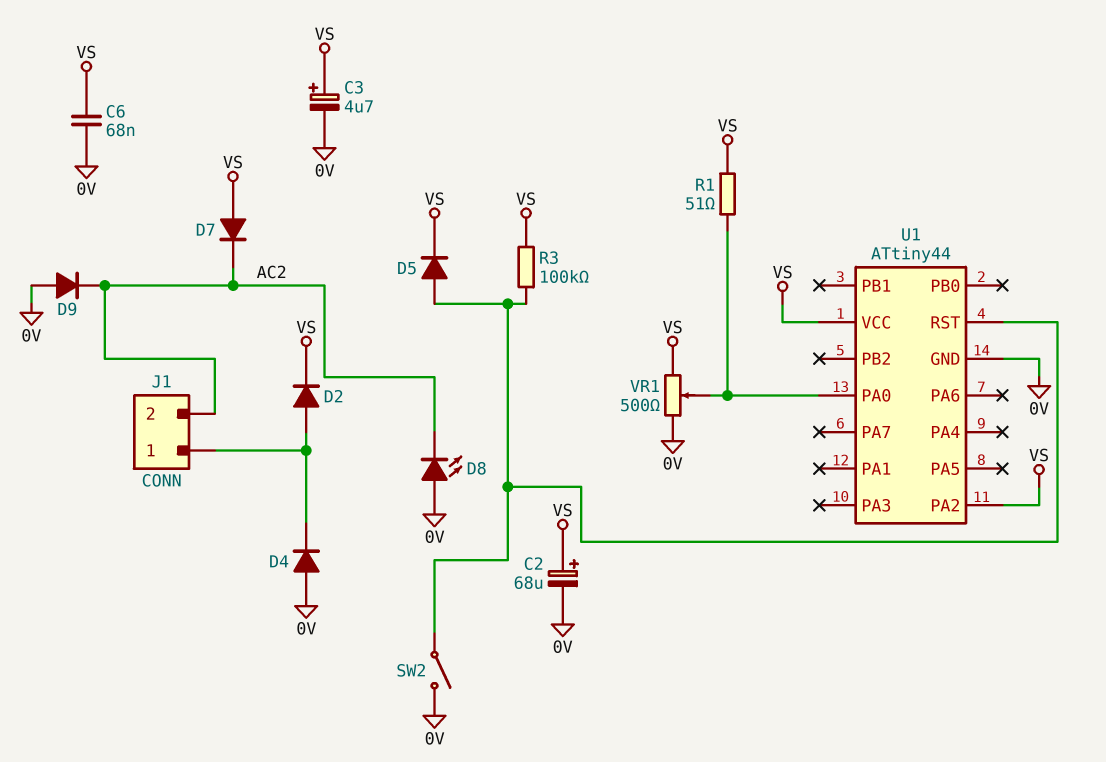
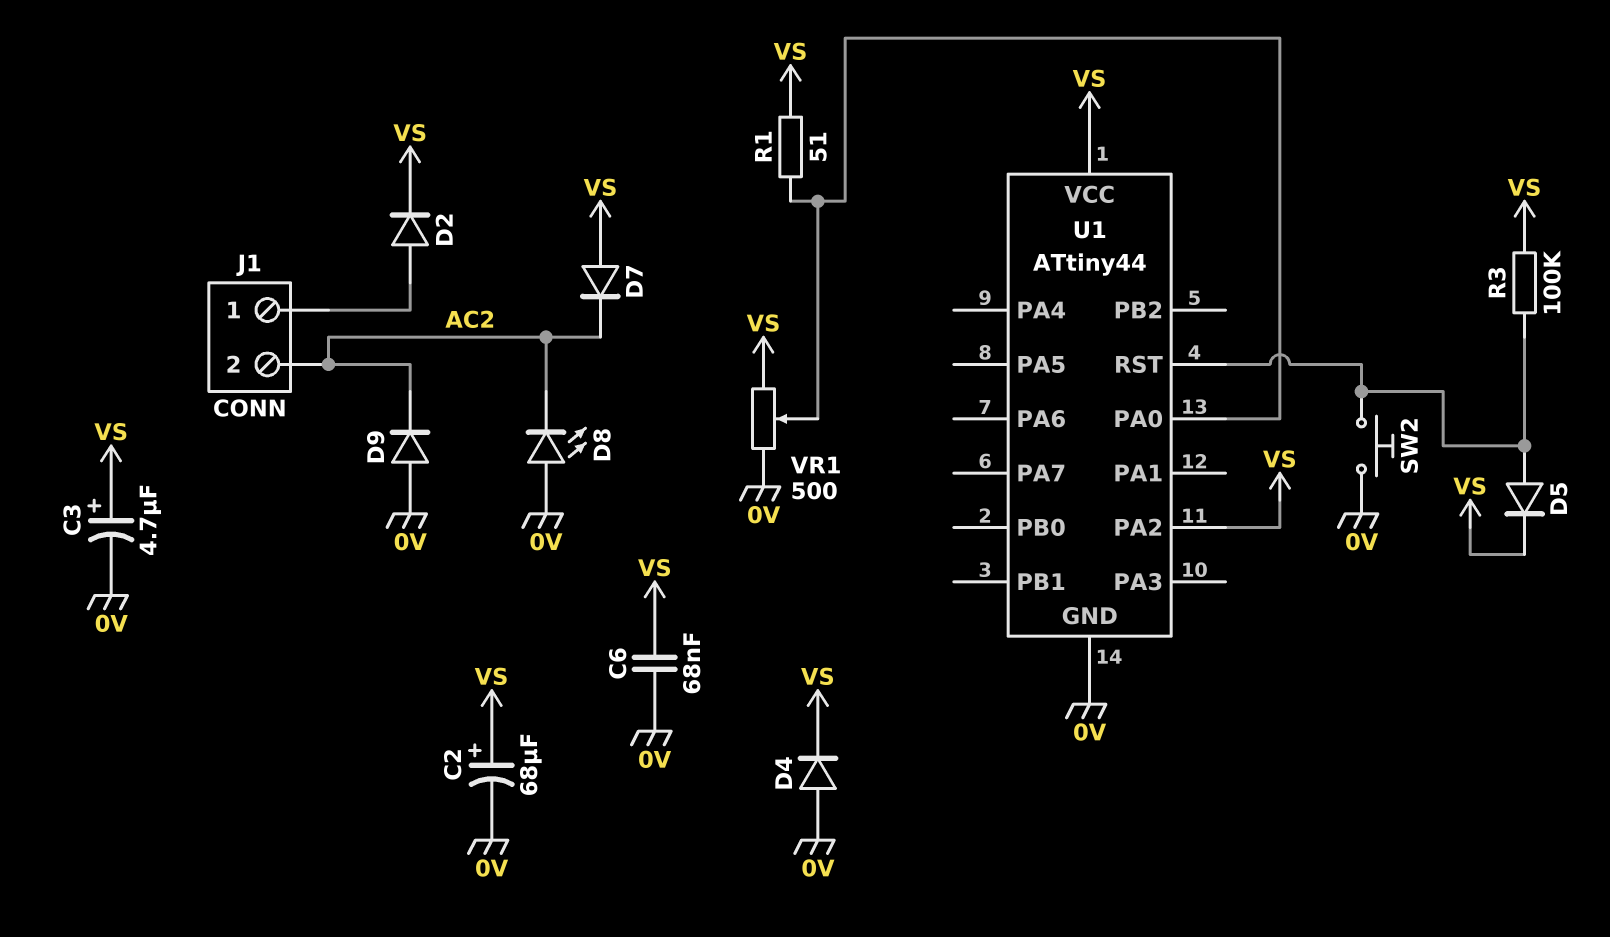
D4: diode (A 0V, K J1/1) -> diode (A 0V, K VS)
SW2: switch (0V, U1/RST) -> button (0V, U1/RST)

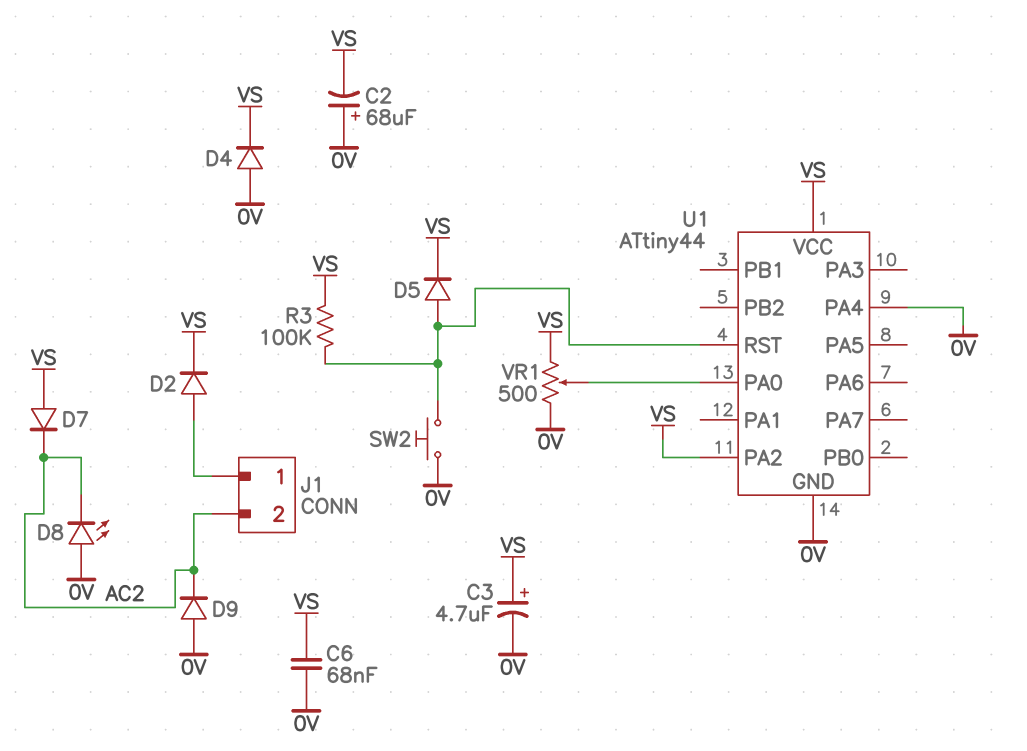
C2: 68uF (plus VS, minus 0V) -> 68uF (plus 0V, minus VS)
R1: 51 (U1/PA0, VS) -> none
U1 pin PA4: none -> 0V

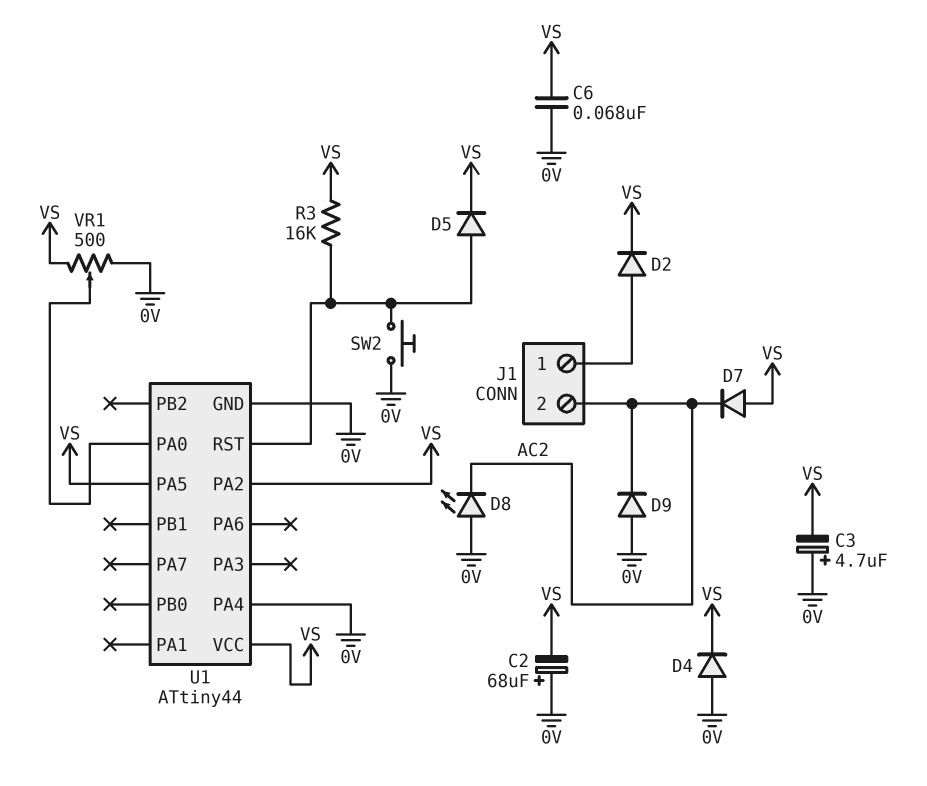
C3: 4.7uF (plus VS, minus 0V) -> 4.7uF (plus 0V, minus VS)
R3: 100k (U1/RST, VS) -> 16k (U1/RST, VS)
U1 pin PA5: none -> VS

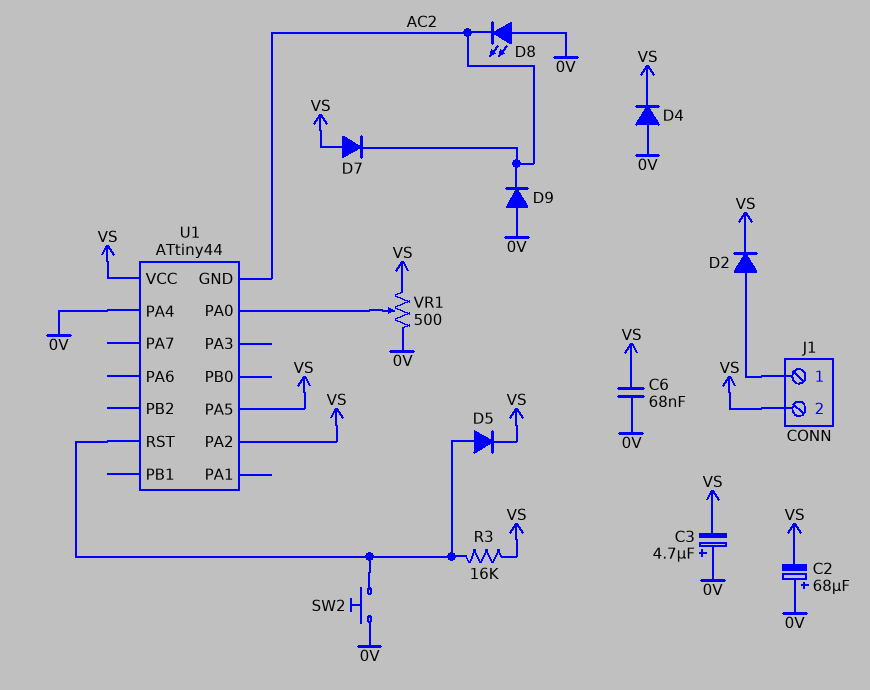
J1 pin 2: AC2 -> VS
U1 pin GND: 0V -> AC2

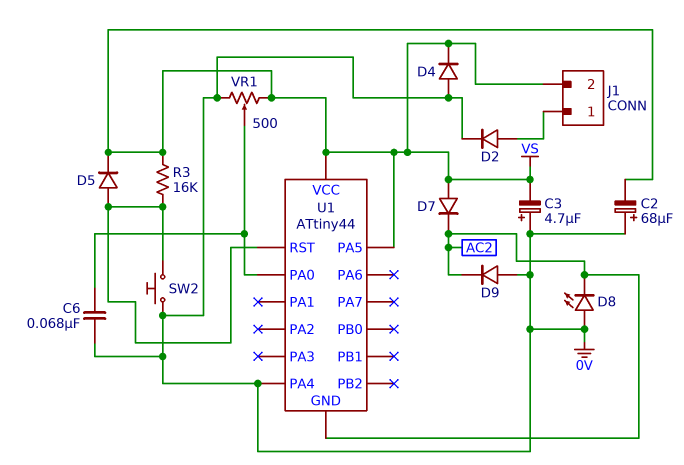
C6: 68nF (0V, VS) -> 68nF (0V, U1/PA0)
D2: diode (A J1/1, K VS) -> diode (A J1/1, K 0V)
U1 pin PA2: VS -> none

